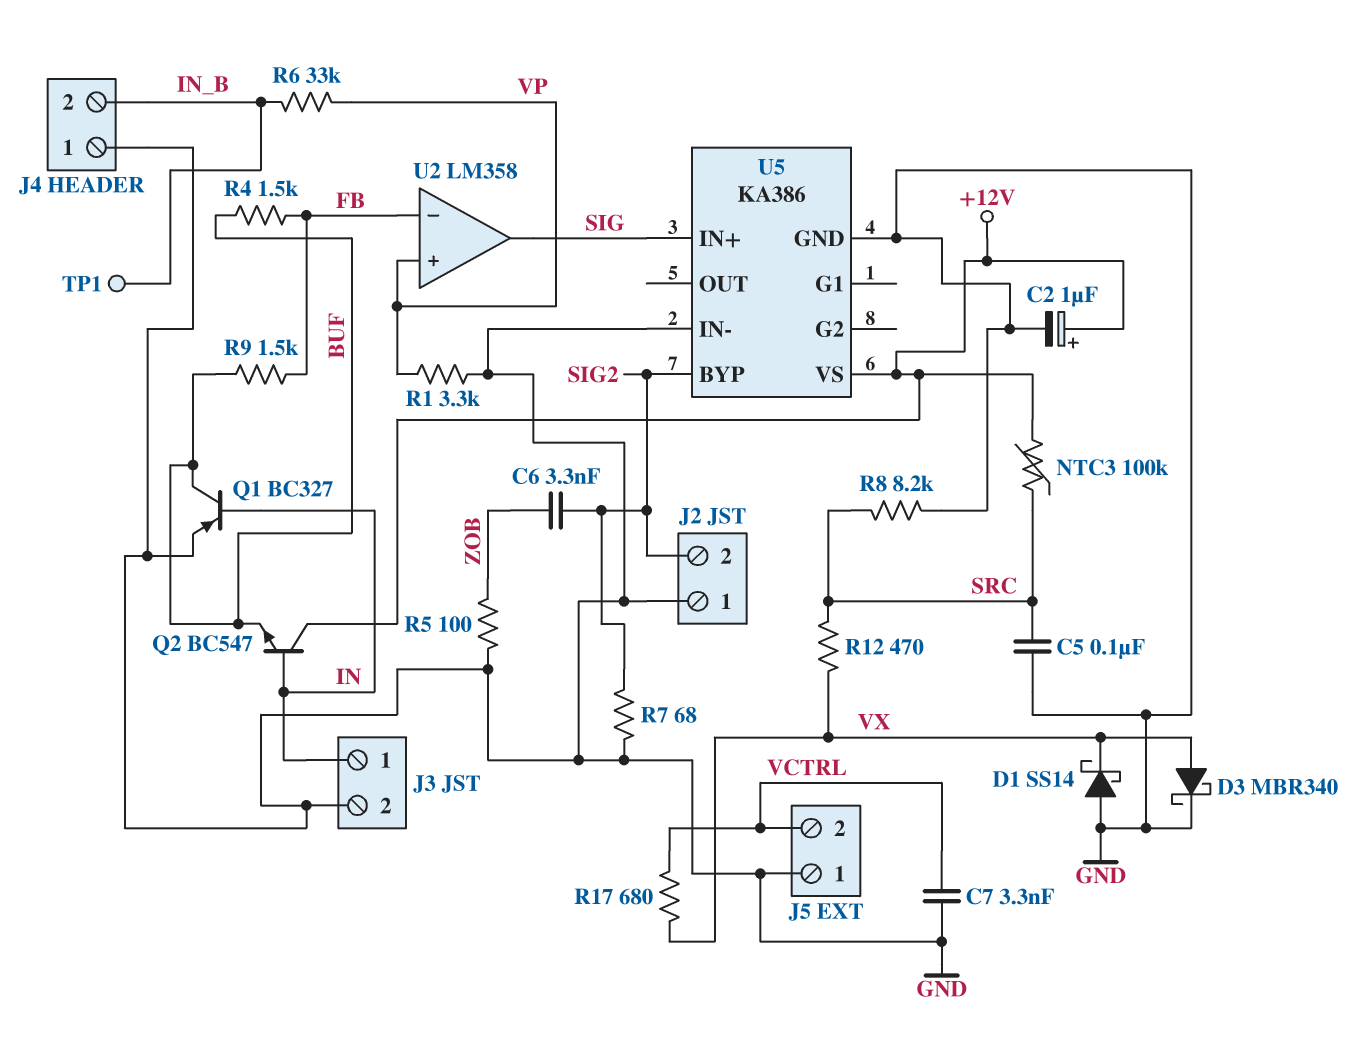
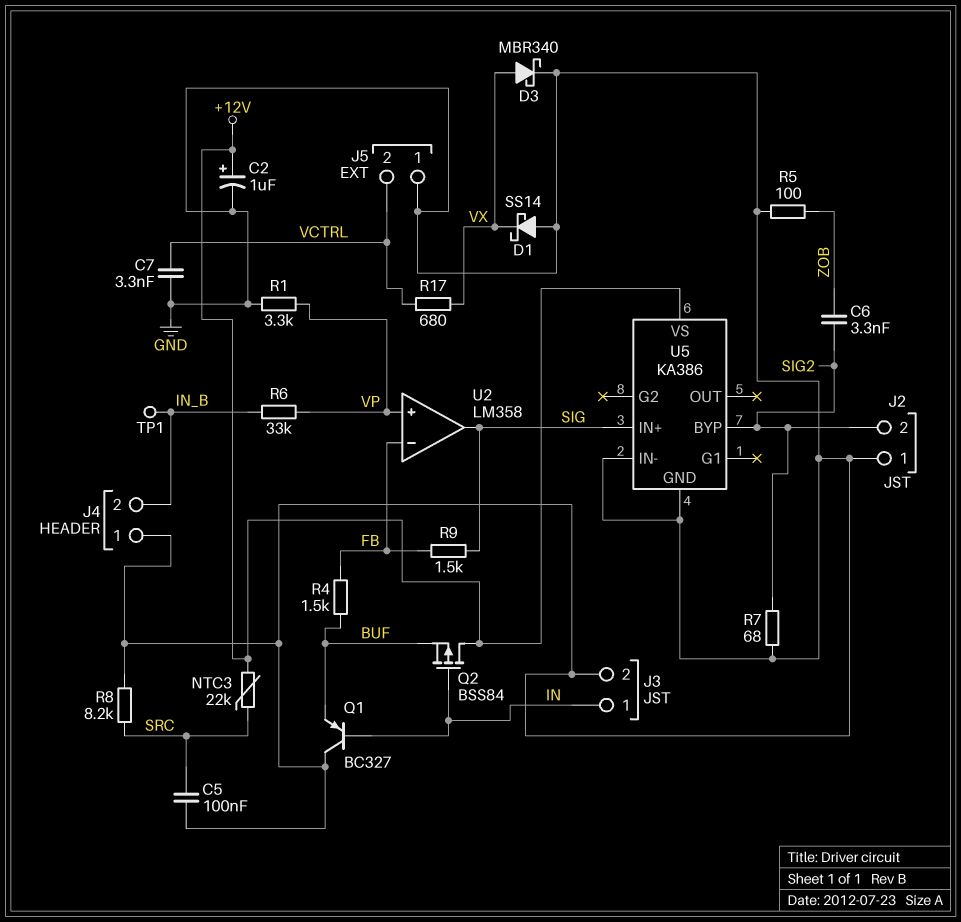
NTC3: 100k (+12V, SRC) -> 22k (+12V, SRC)
Q1: PNP BC327 (B IN, C BUF, E GND) -> PNP BC327 (B IN, C GND, E BUF)
Q2: NPN BC547 (B IN, C +12V, E BUF) -> PMOS BSS84 (G IN, D +12V, S BUF)
R9: 1.5k (BUF, FB) -> 1.5k (FB, SIG)
R12: 470 (SRC, VX) -> none

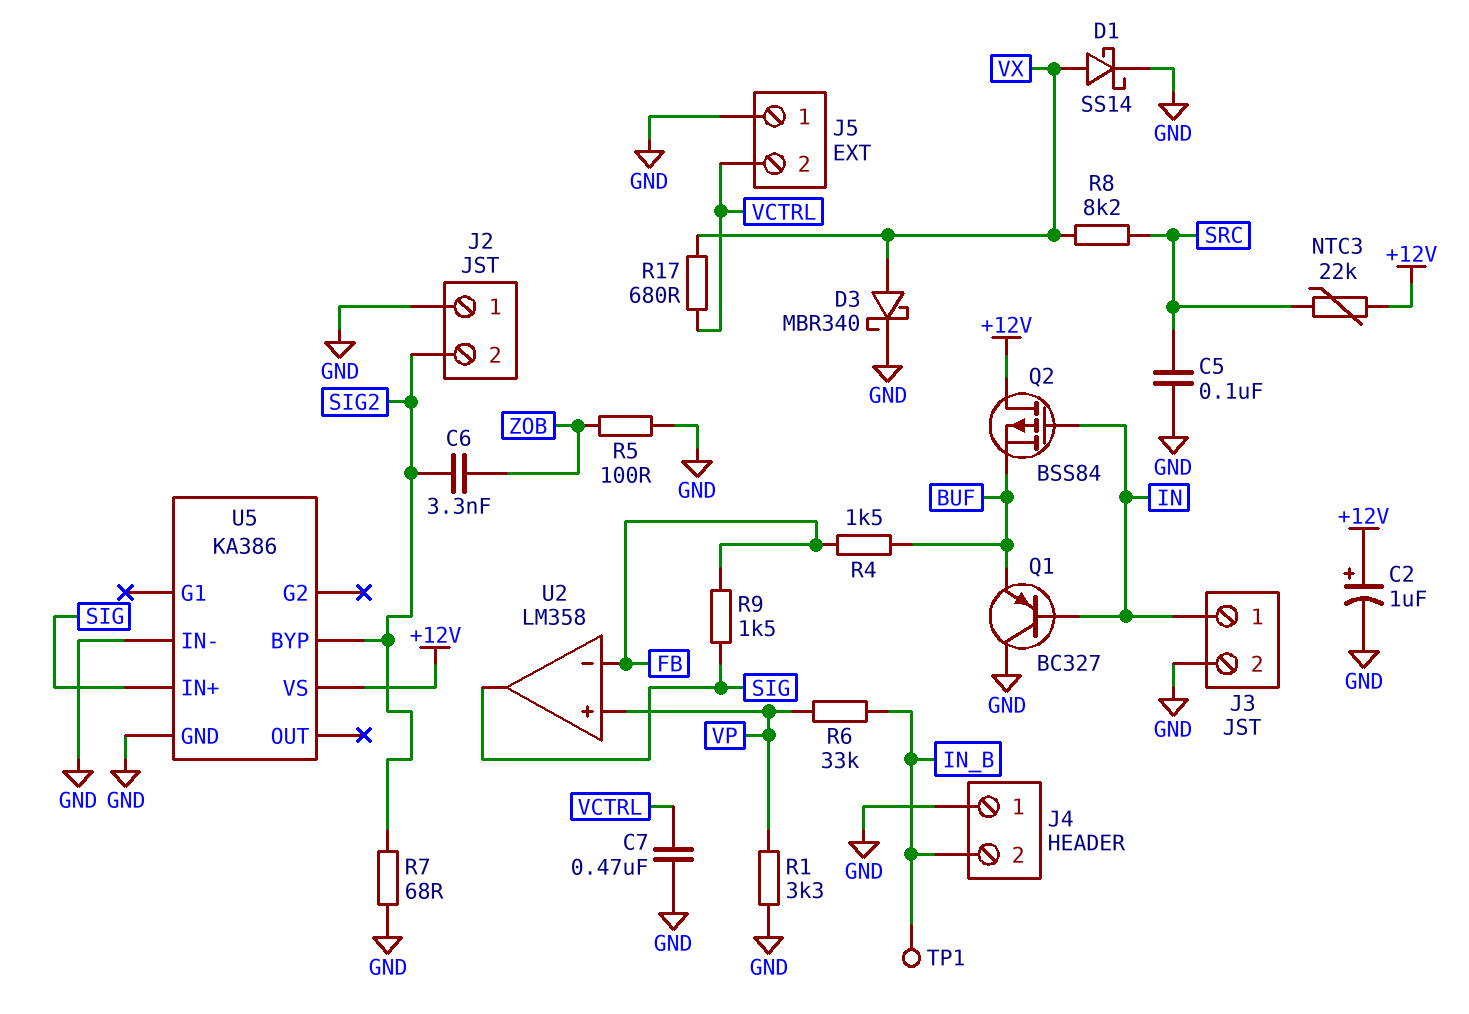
C7: 3.3nF (GND, VCTRL) -> 470nF (GND, VCTRL)
D1: schottky SS14 (A GND, K VX) -> schottky SS14 (A VX, K GND)
R8: 8.2k (GND, SRC) -> 8.2k (SRC, VX)

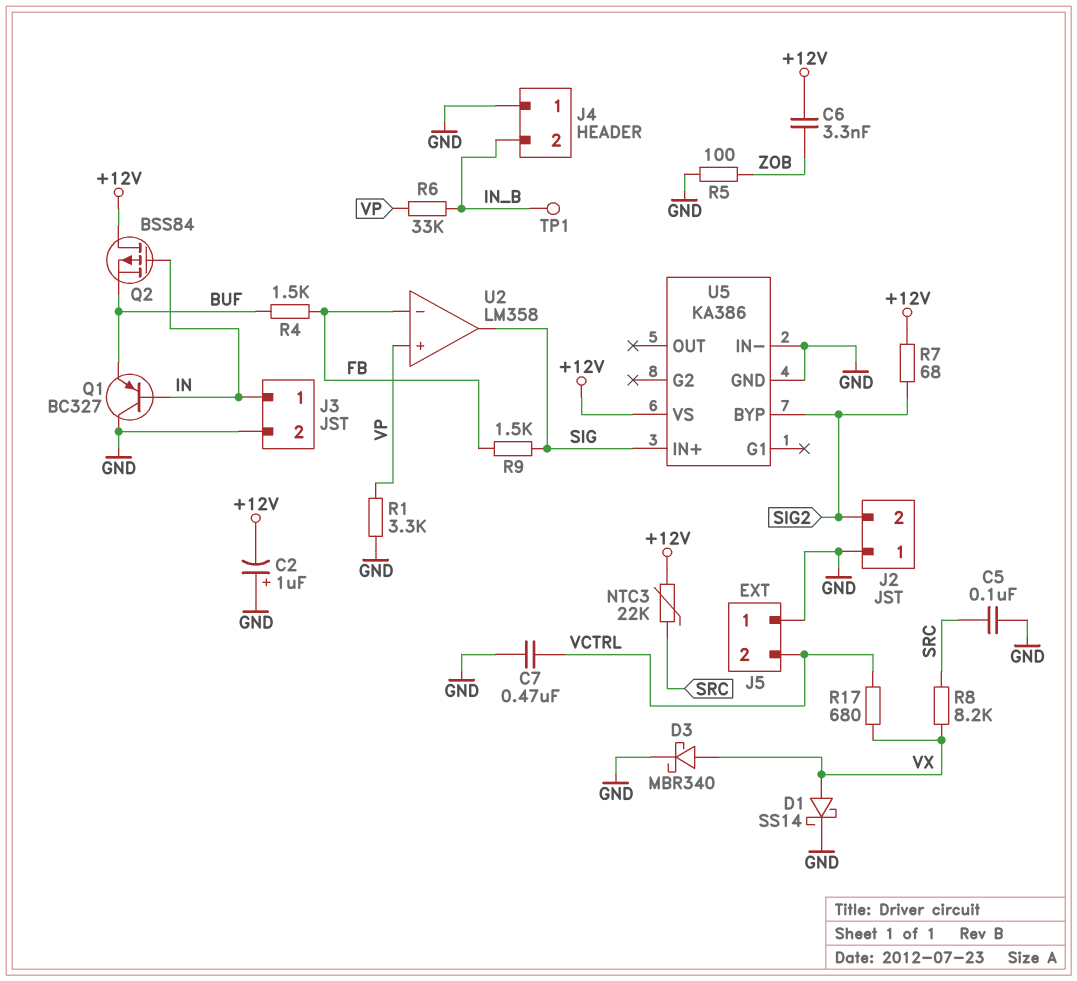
C2: 1uF (plus +12V, minus GND) -> 1uF (plus GND, minus +12V)
C6: 3.3nF (SIG2, ZOB) -> 3.3nF (+12V, ZOB)
R7: 68 (GND, SIG2) -> 68 (+12V, SIG2)

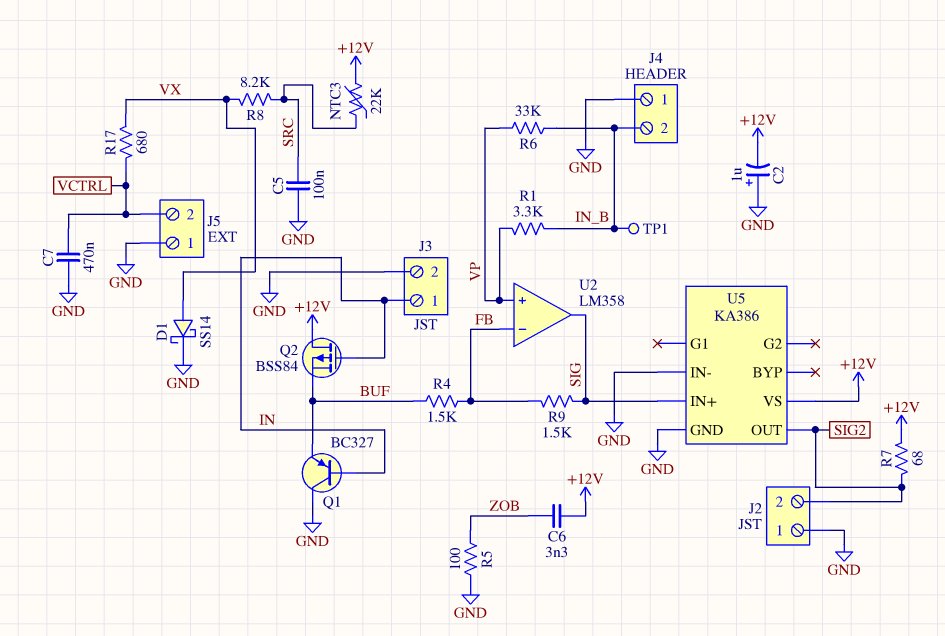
D3: schottky MBR340 (A VX, K GND) -> none
R1: 3.3k (GND, VP) -> 3.3k (IN_B, VP)
U5 pin BYP: SIG2 -> none
U5 pin OUT: none -> SIG2

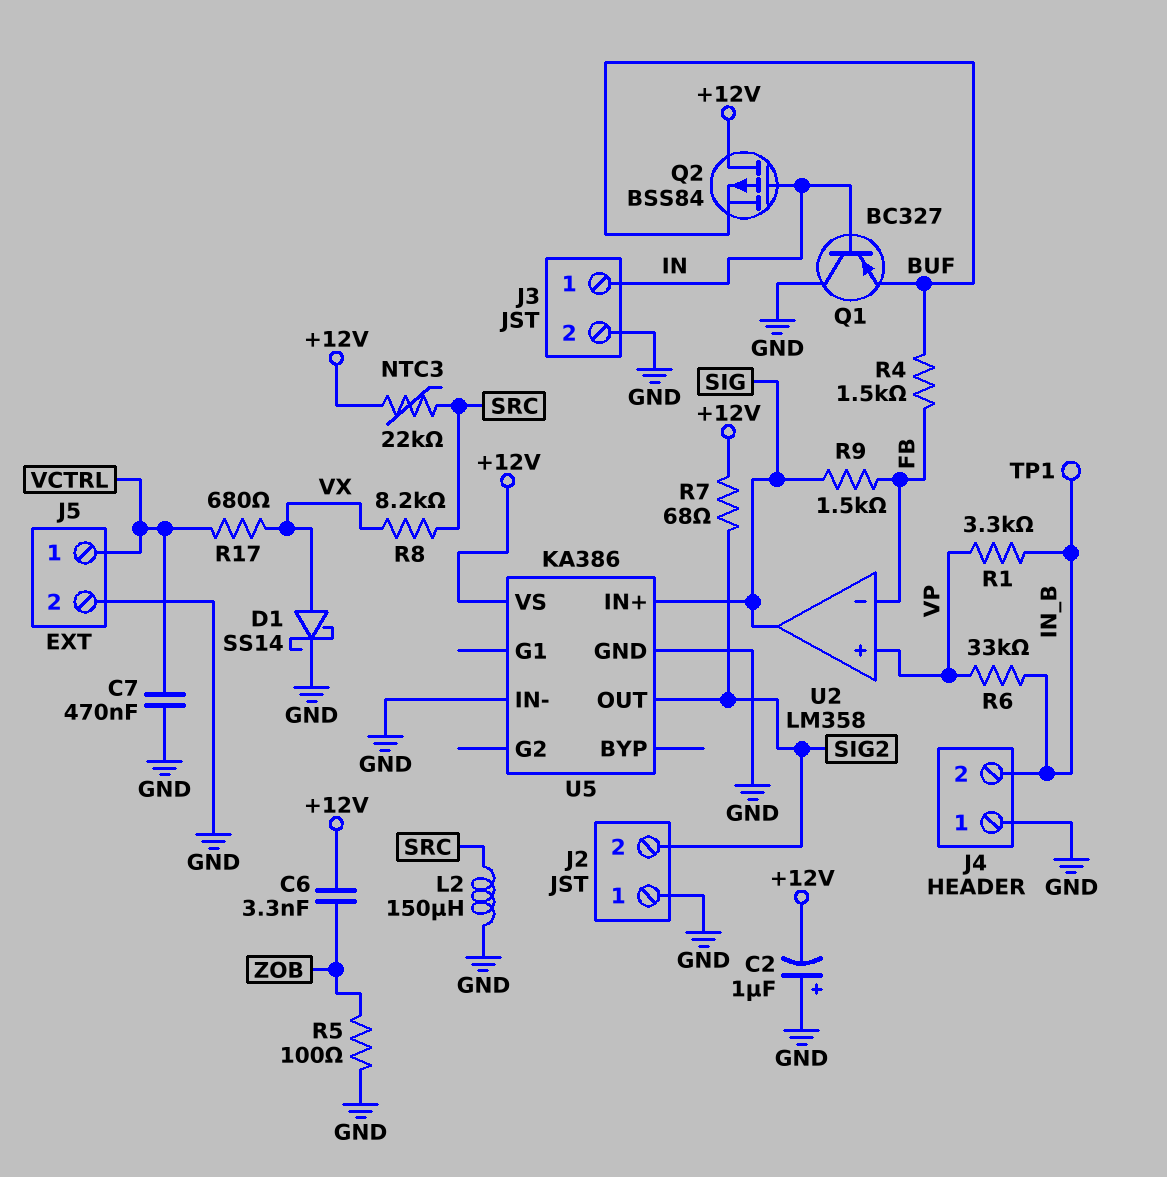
C5: 100nF (GND, SRC) -> none
J5 pin 1: GND -> VCTRL
J5 pin 2: VCTRL -> GND
L2: none -> 150uH (GND, SRC)

